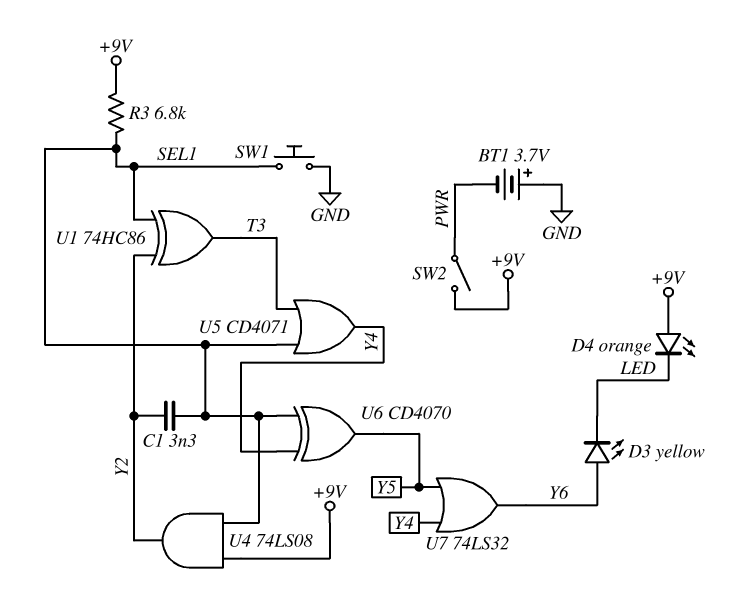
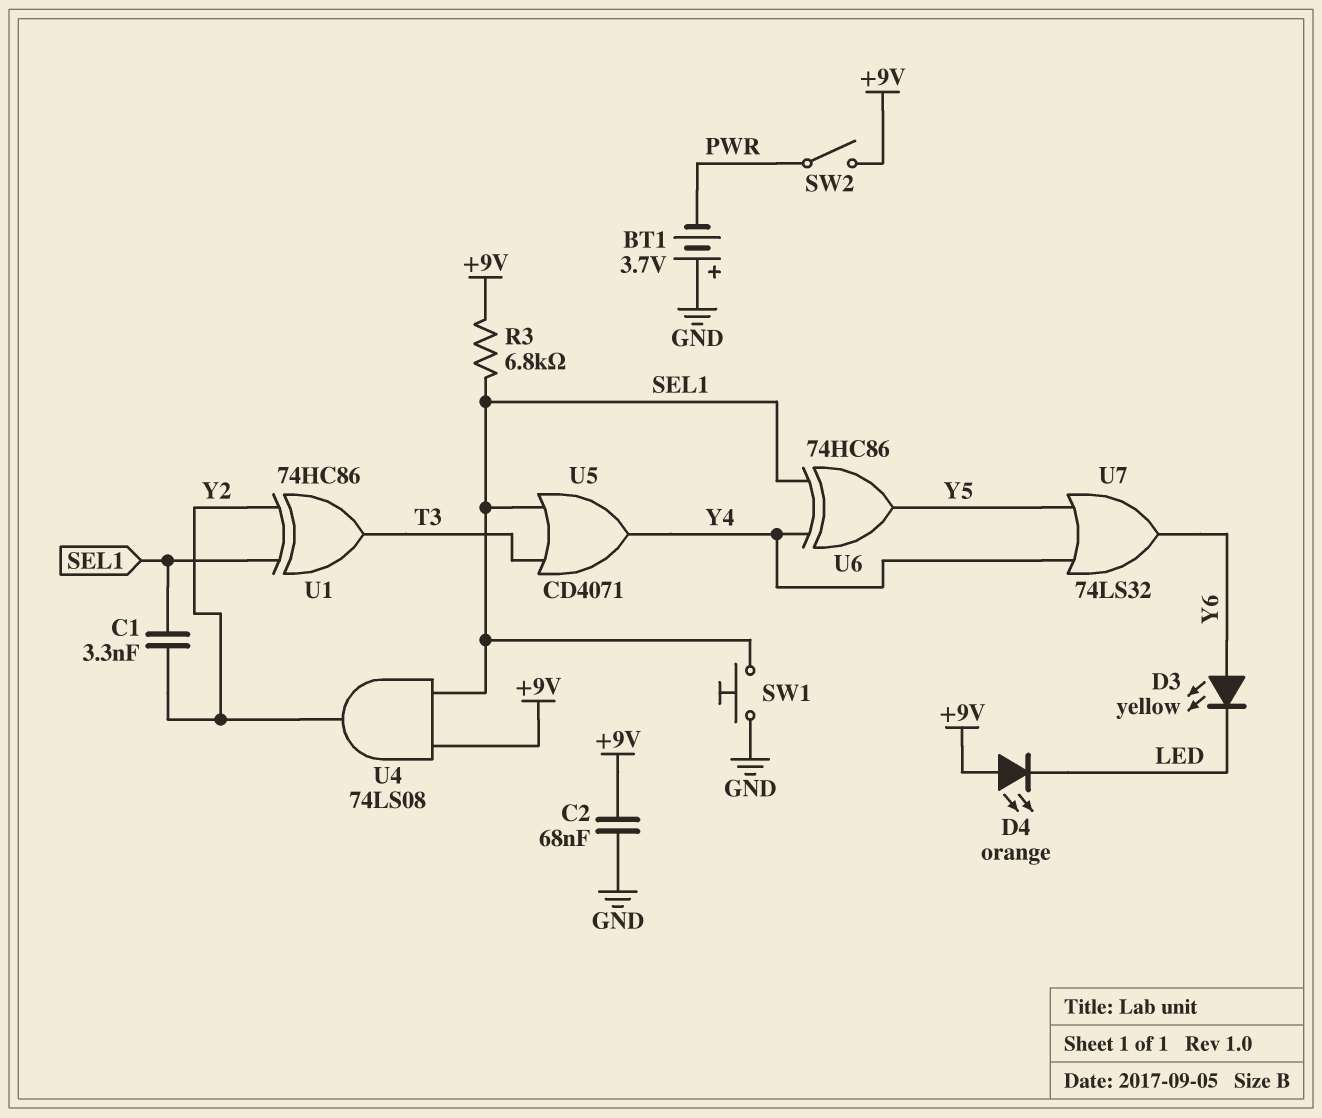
C2: none -> 68nF (+9V, GND)
U6: XOR CD4070 (in SEL1, in Y4, out Y5) -> XOR 74HC86 (in SEL1, in Y4, out Y5)

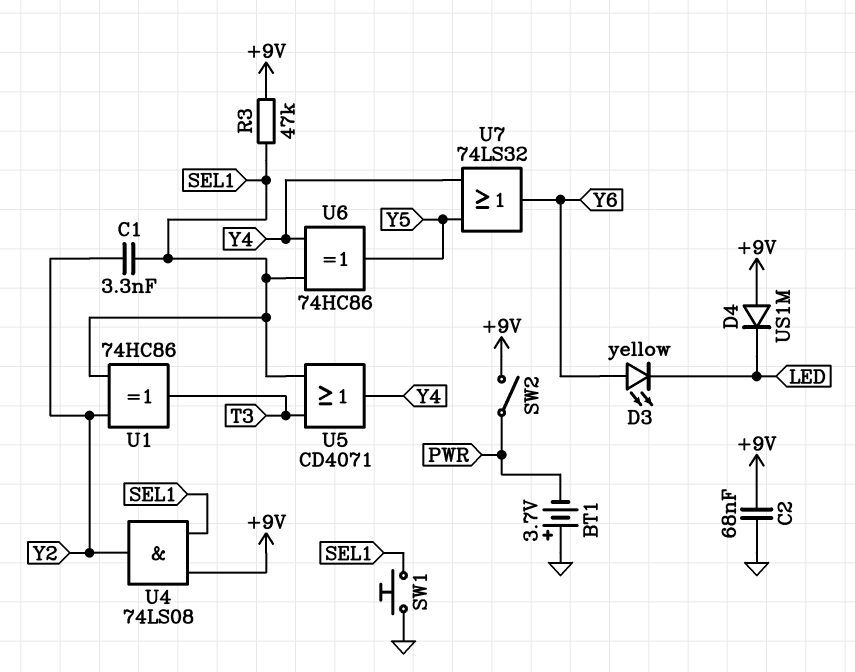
D4: LED orange (A +9V, K LED) -> diode US1M (A +9V, K LED)
R3: 6.8k (+9V, SEL1) -> 47k (+9V, SEL1)

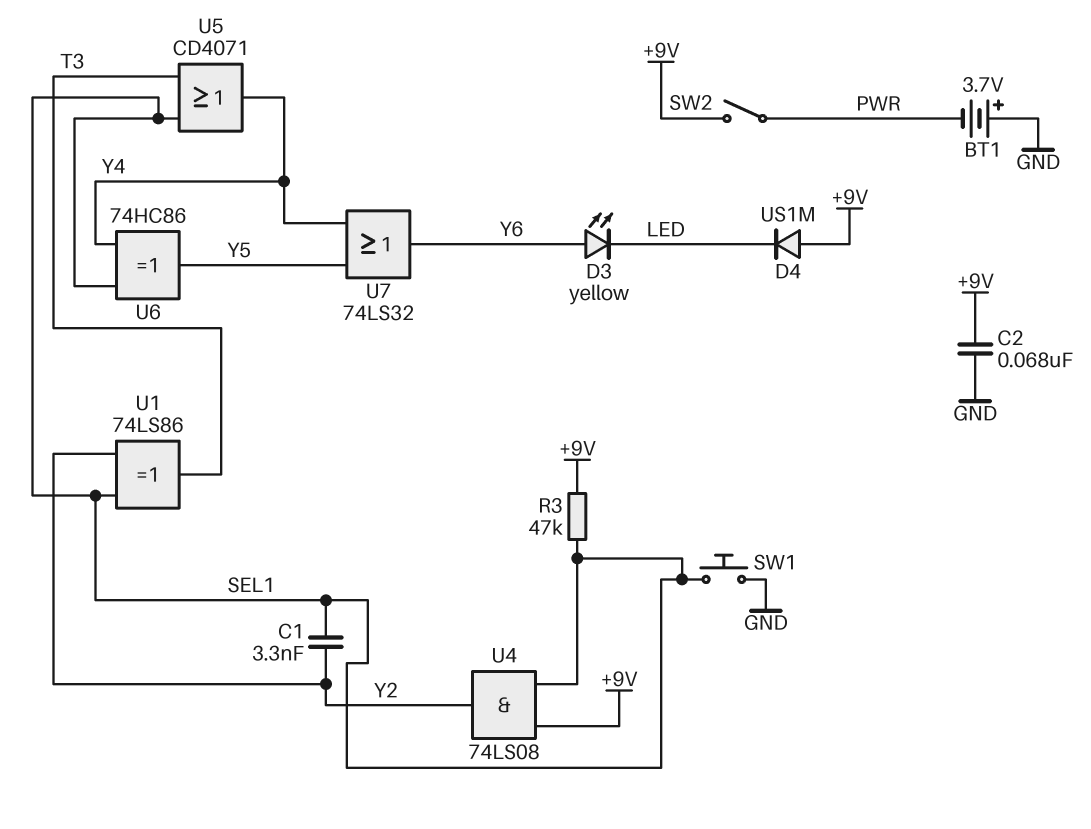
U1: XOR 74HC86 (in SEL1, in Y2, out T3) -> XOR 74LS86 (in SEL1, in Y2, out T3)

